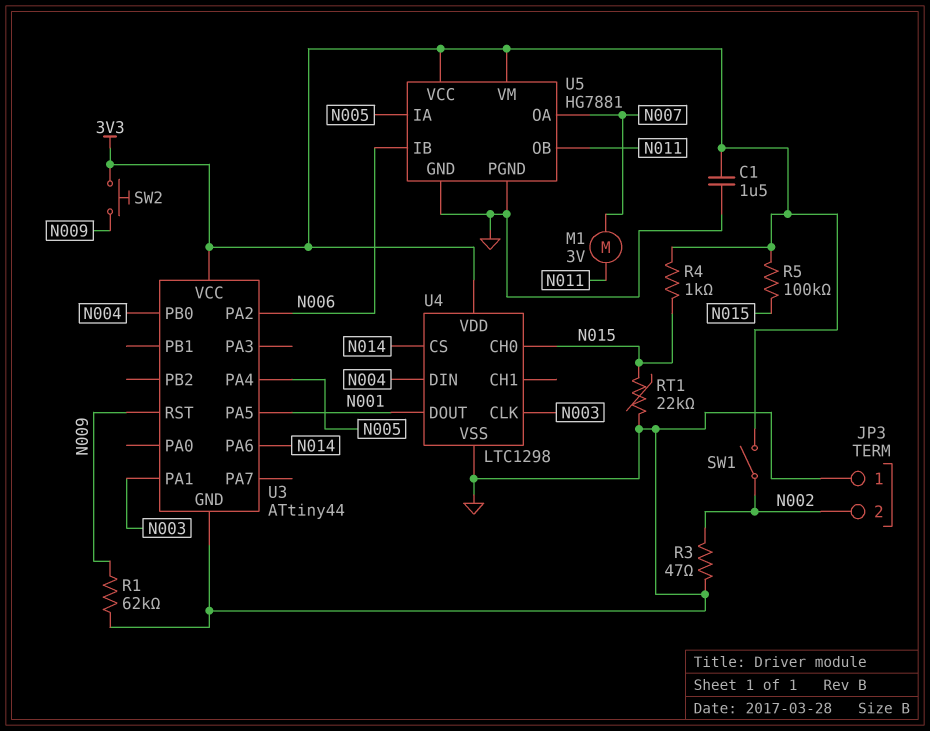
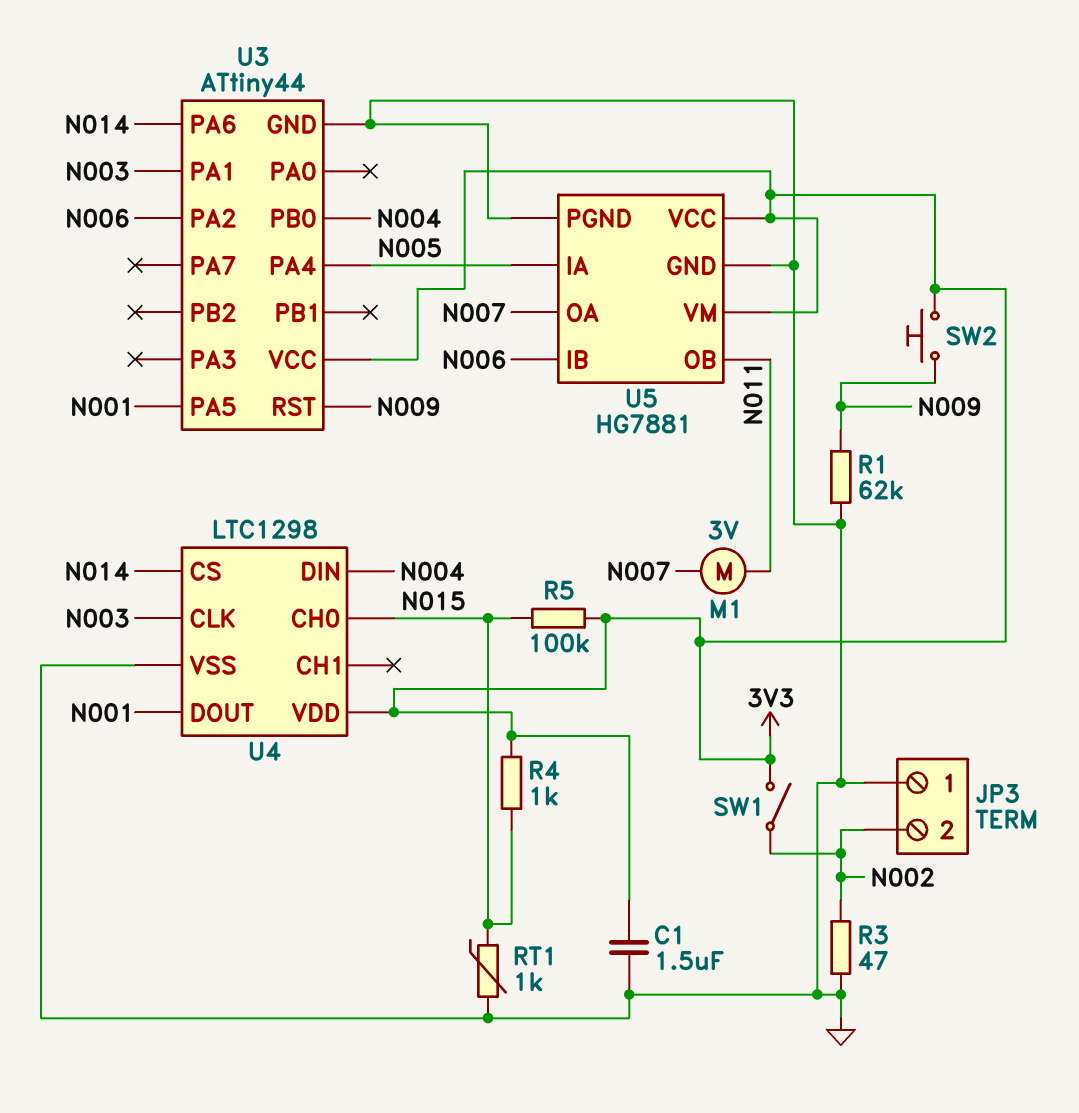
RT1: 22k (GND, N015) -> 1k (GND, N015)

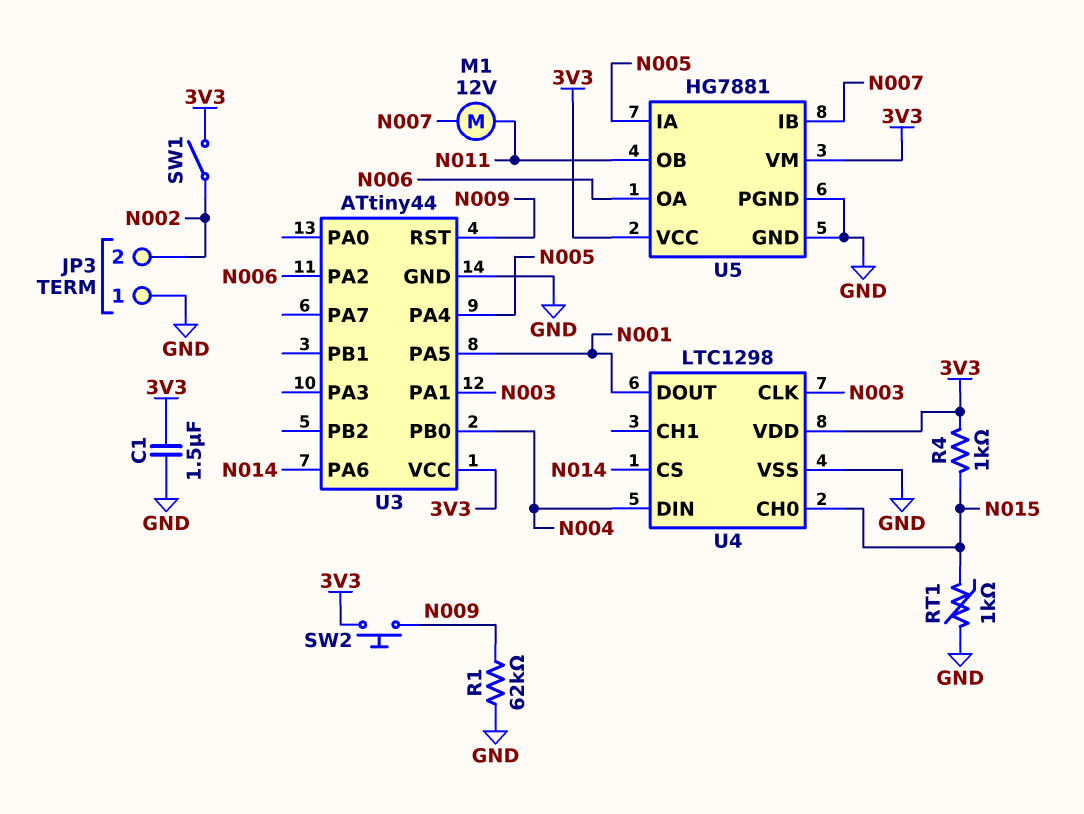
M1: motor 3V (N007, N011) -> motor 12V (N007, N011)
R3: 47 (GND, N002) -> none
R5: 100k (3V3, N015) -> none
U5 pin IB: N006 -> N007
U5 pin OA: N007 -> N006

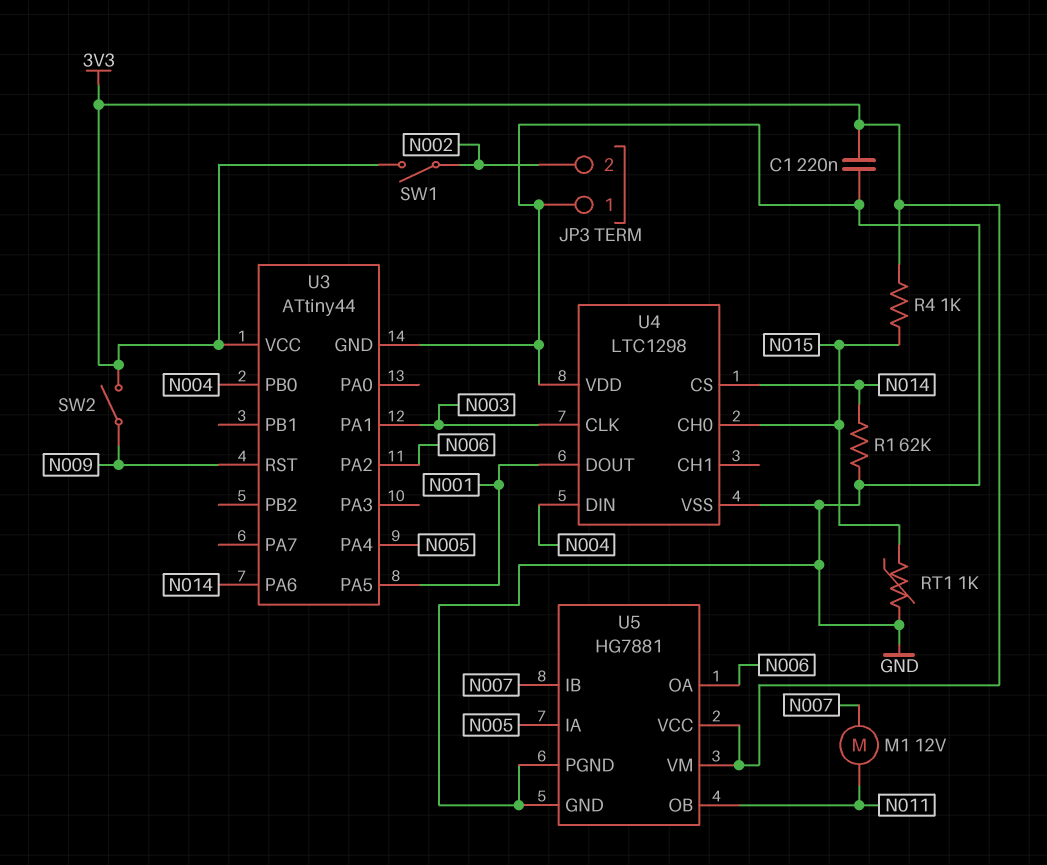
C1: 1.5uF (3V3, GND) -> 220nF (3V3, GND)
R1: 62k (GND, N009) -> 62k (GND, N014)
SW2: button (3V3, N009) -> switch (3V3, N009)
U4 pin VDD: 3V3 -> GND

